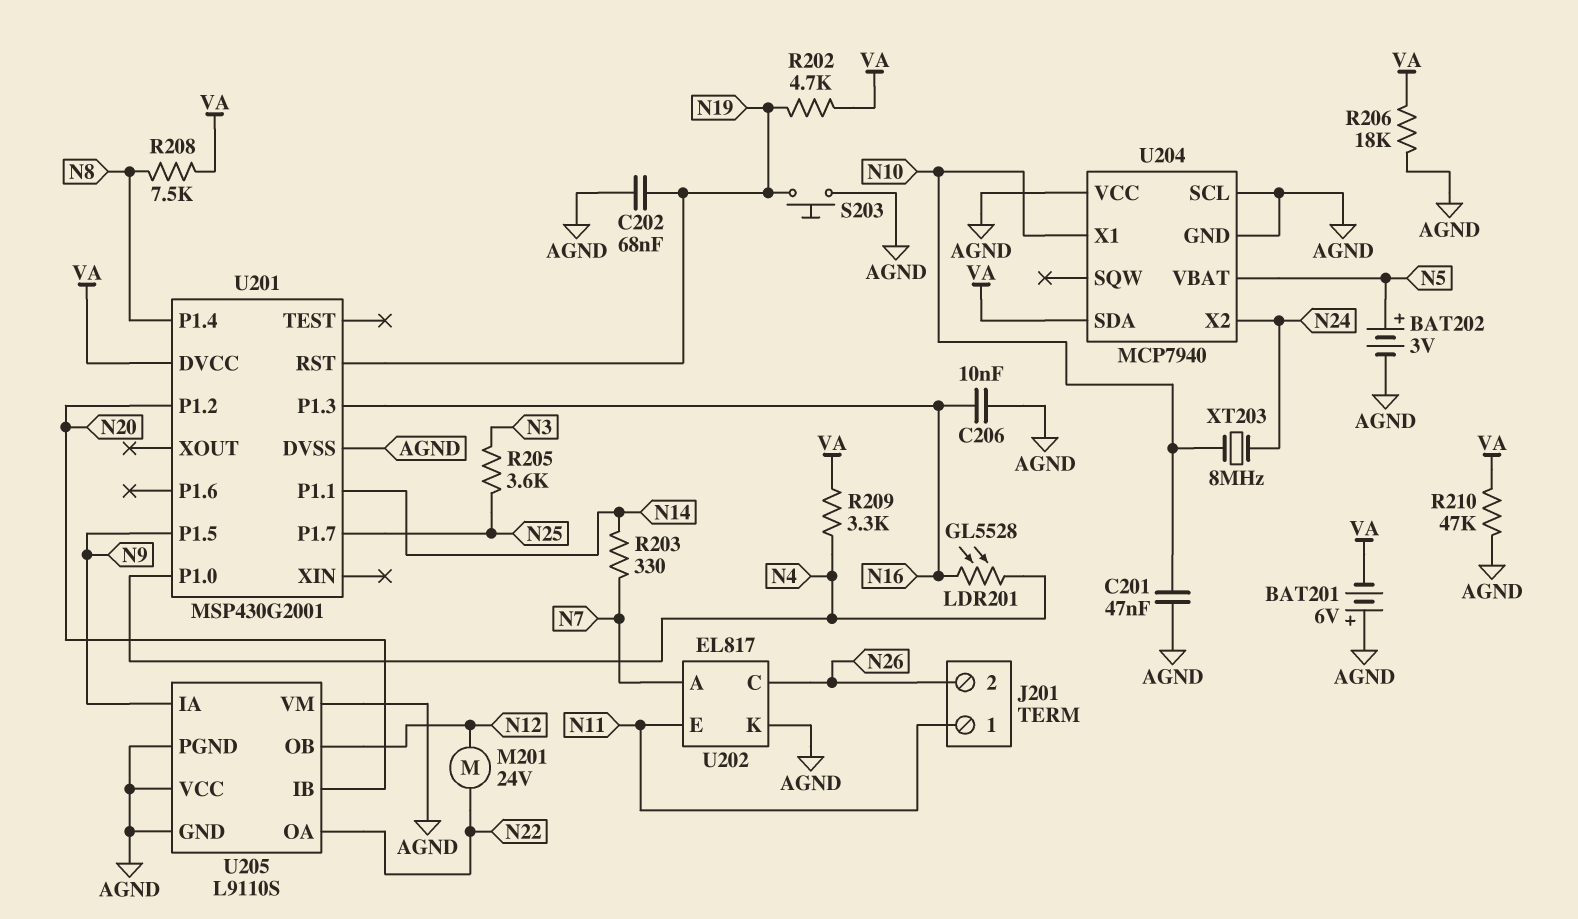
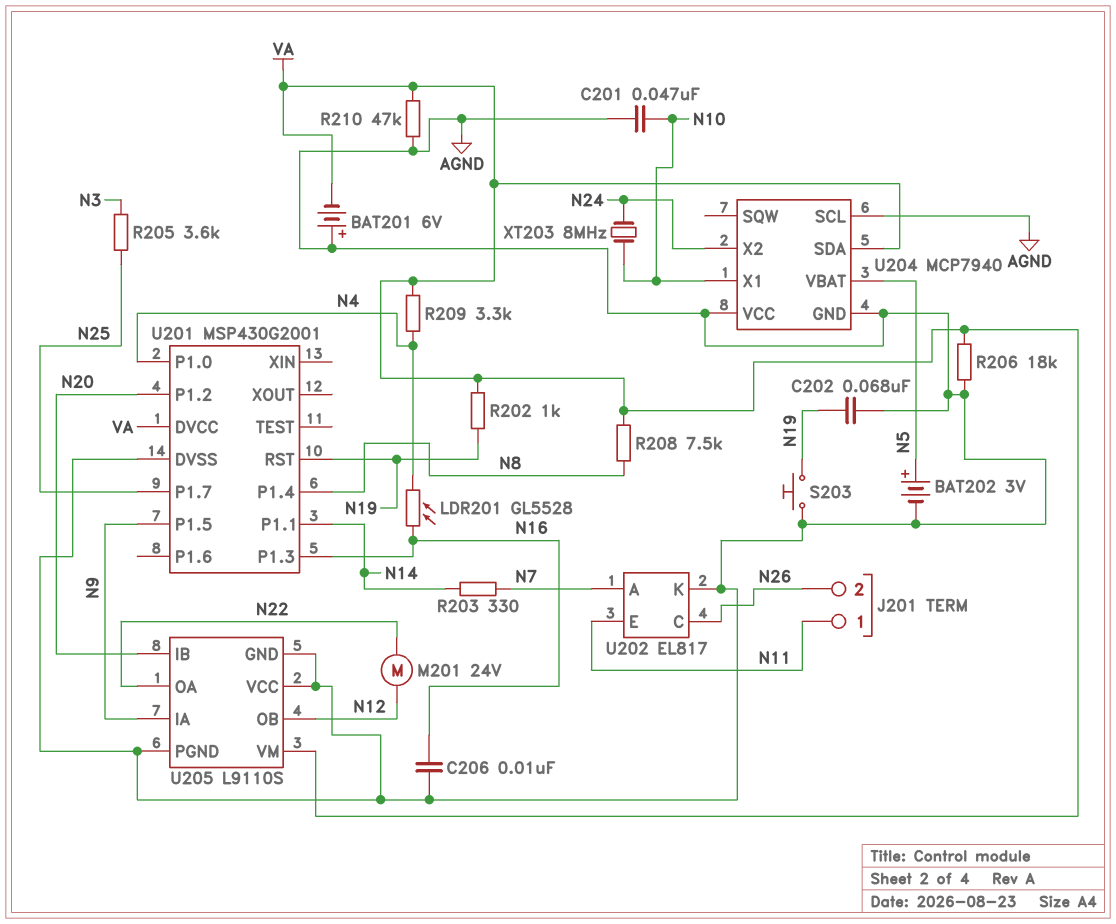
R202: 4.7k (N19, VA) -> 1k (N19, VA)
U205 pin VM: AGND -> VA

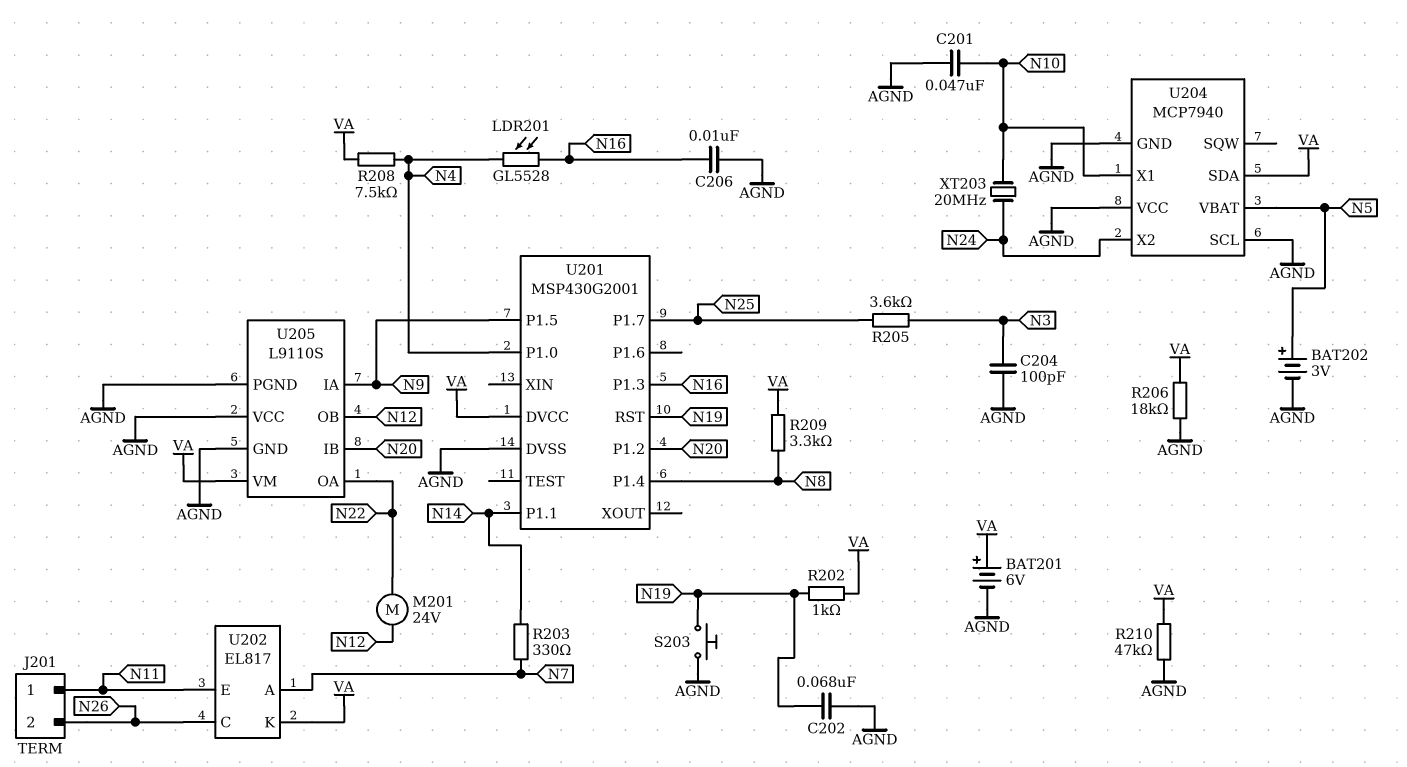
BAT201: 6V (plus AGND, minus VA) -> 6V (plus VA, minus AGND)
C204: none -> 100pF (AGND, N3)
R208: 7.5k (N8, VA) -> 7.5k (N4, VA)
R209: 3.3k (N4, VA) -> 3.3k (N8, VA)
U202 pin K: AGND -> VA
XT203: 8MHz (N10, N24) -> 20MHz (N10, N24)

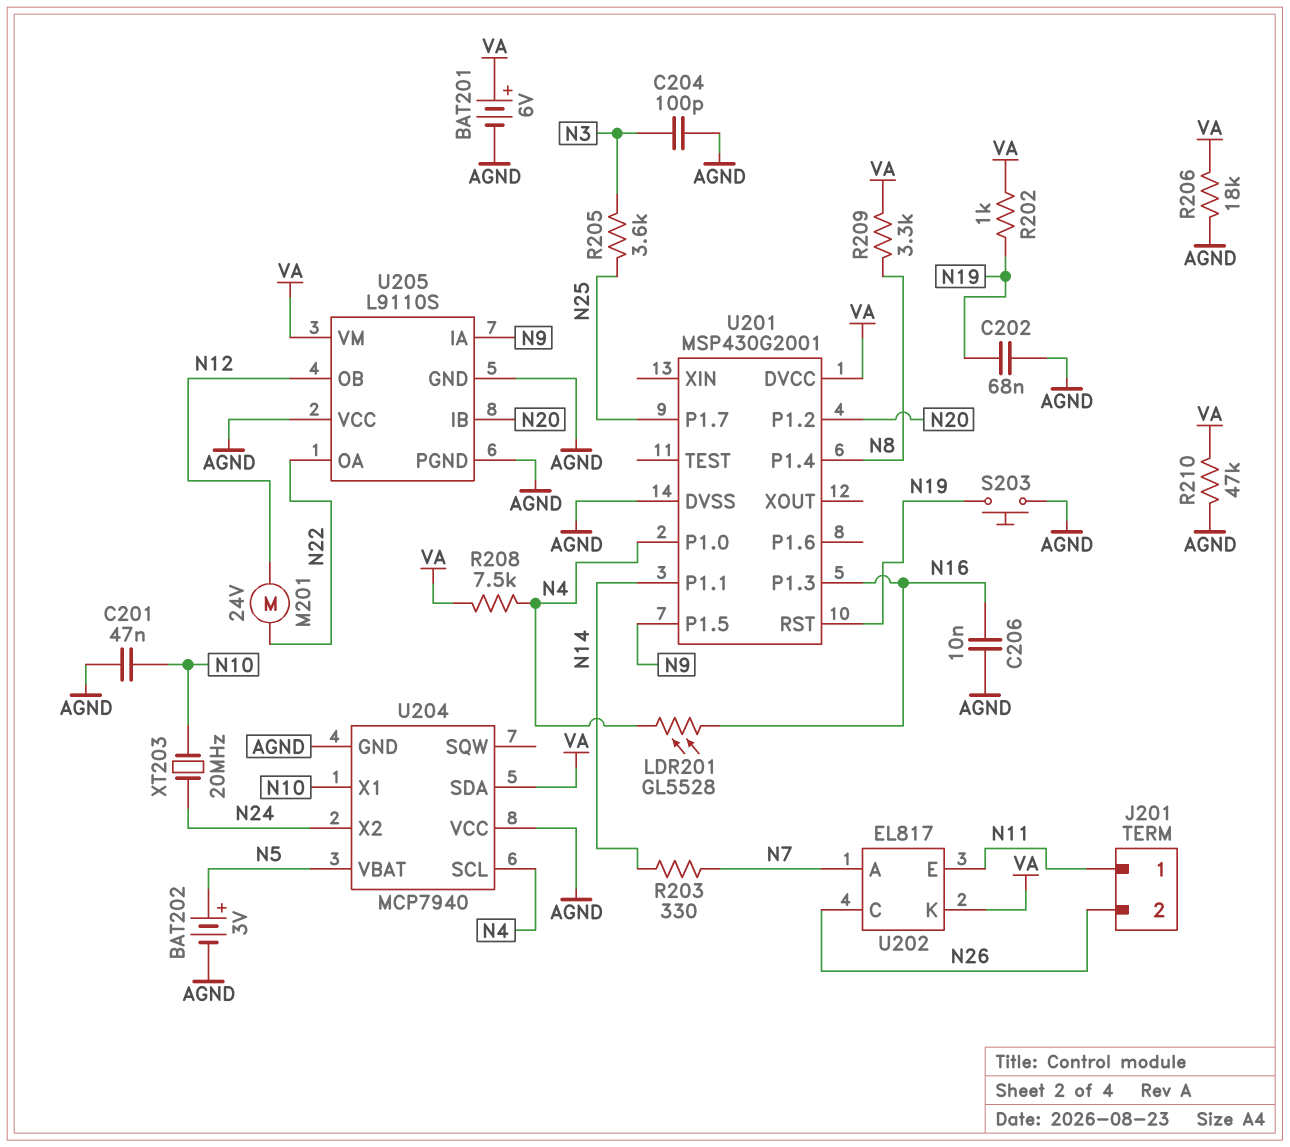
U204 pin SCL: AGND -> N4

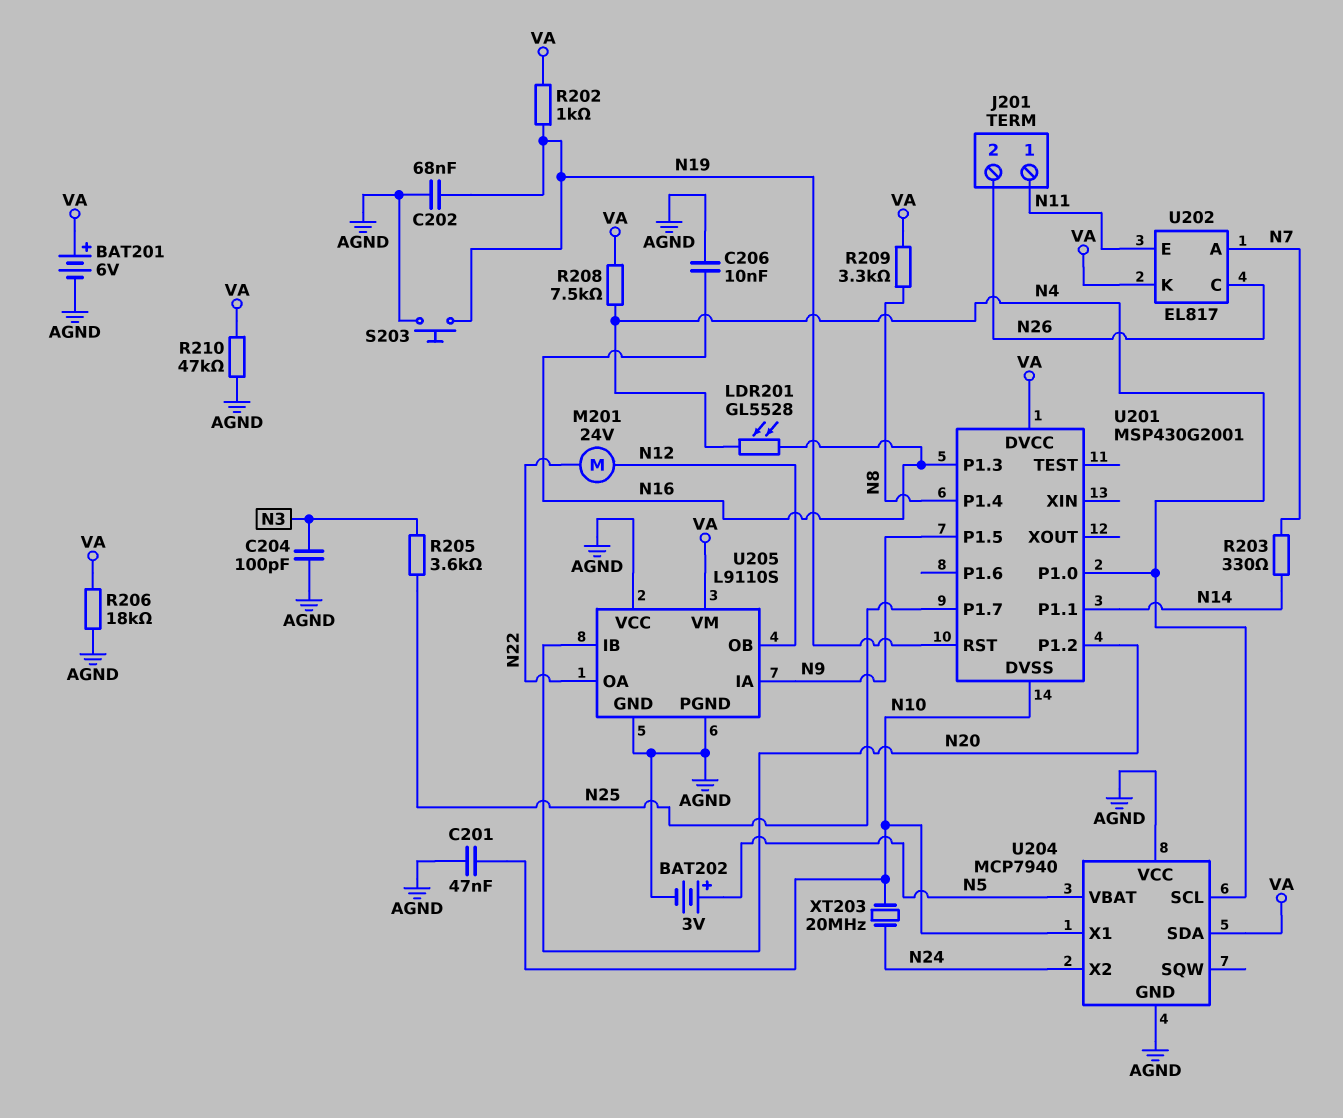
U201 pin DVSS: AGND -> N10

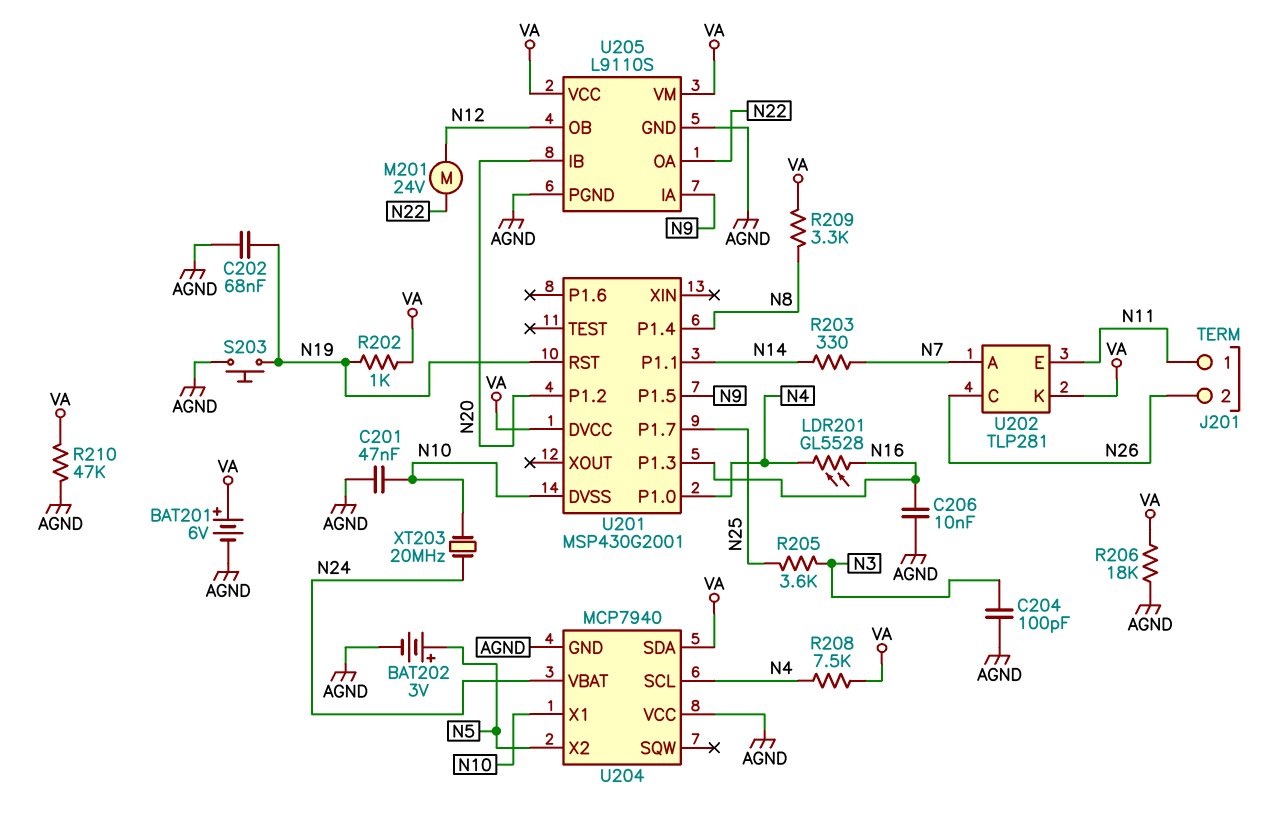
U202: EL817 -> TLP281
U204 pin VBAT: N5 -> N24
U204 pin X2: N24 -> N5
U205 pin VCC: AGND -> VA

